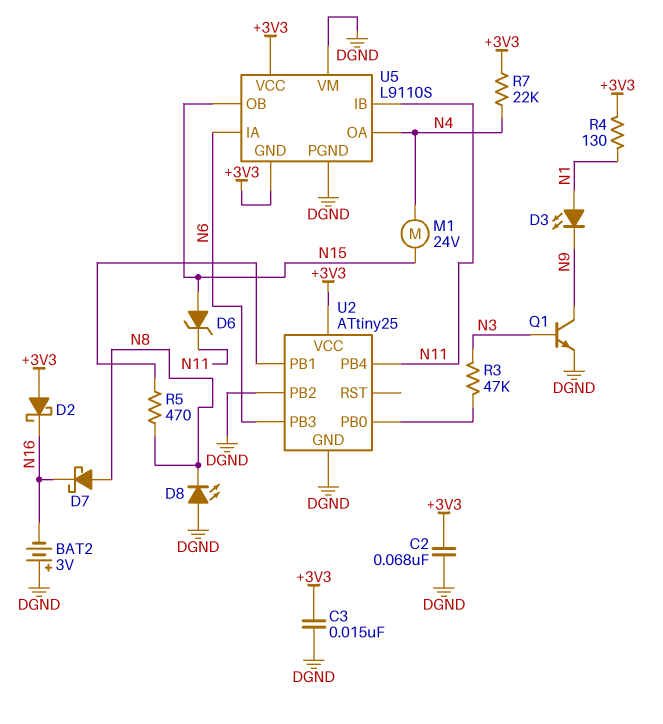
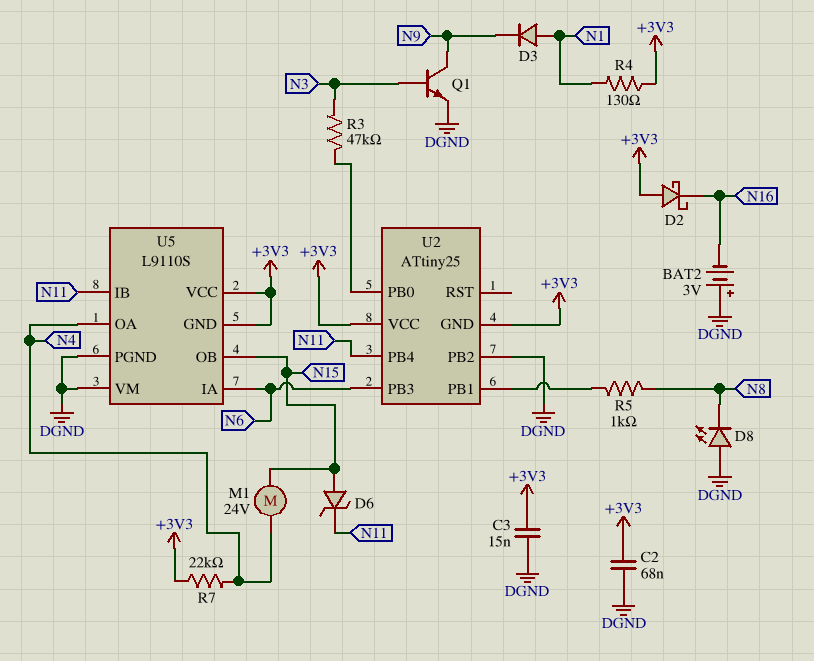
D3: LED (A N1, K N9) -> diode (A N1, K N9)
D7: schottky (A N8, K N16) -> none
R5: 470 (N8, U2/PB1) -> 1k (N8, U2/PB1)
U2 pin GND: DGND -> +3V3

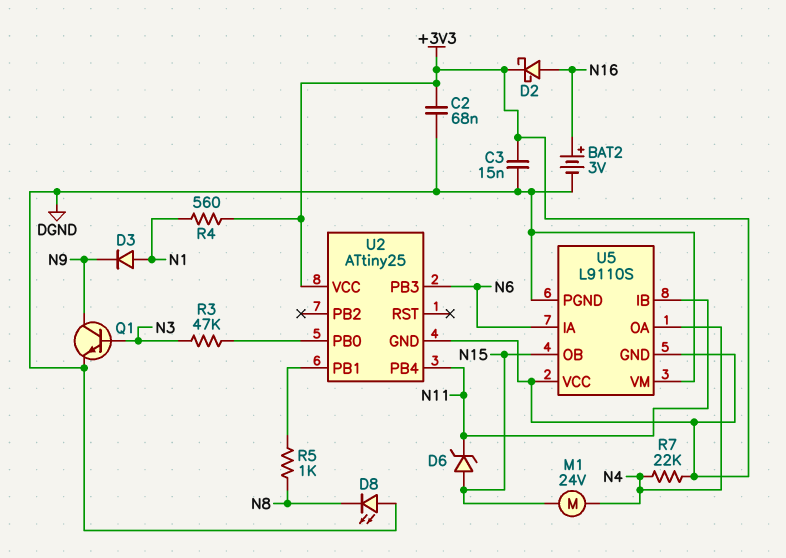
BAT2: 3V (plus DGND, minus N16) -> 3V (plus N16, minus DGND)
D2: schottky (A +3V3, K N16) -> schottky (A N16, K +3V3)
R4: 130 (+3V3, N1) -> 560 (+3V3, N1)
U2 pin PB2: DGND -> none

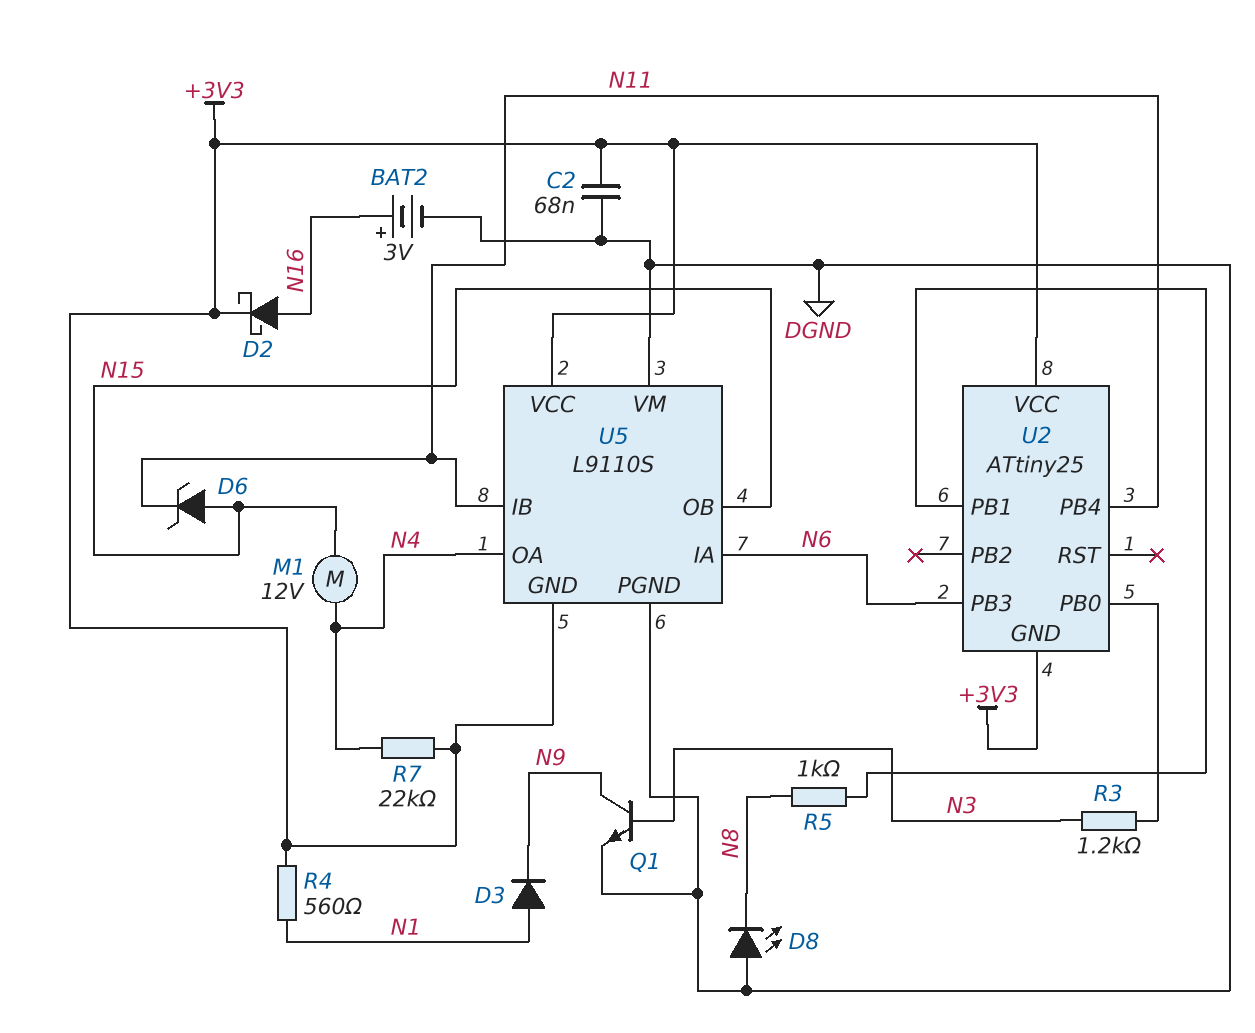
C3: 15nF (+3V3, DGND) -> none
M1: motor 24V (N4, N15) -> motor 12V (N4, N15)
R3: 47k (N3, U2/PB0) -> 1.2k (N3, U2/PB0)

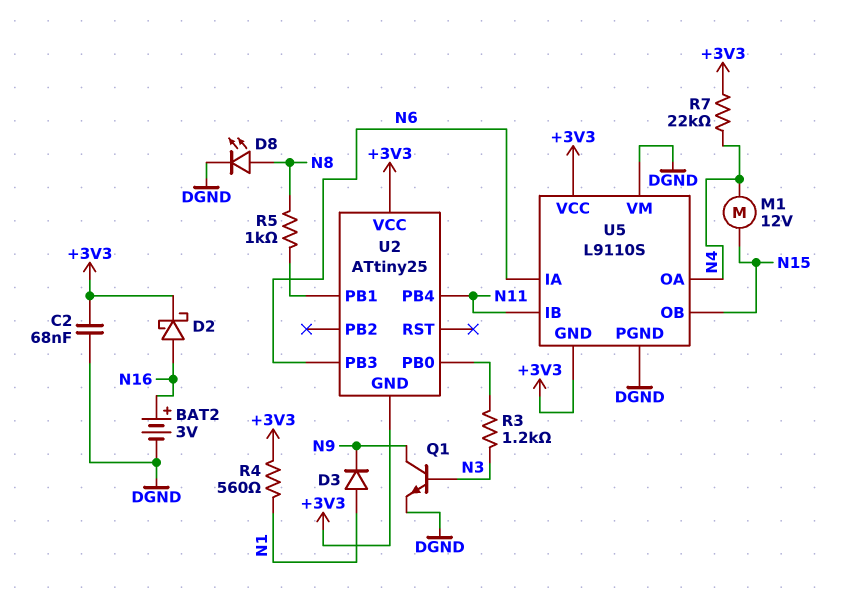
D6: zener (A N15, K N11) -> none
D8: LED (A DGND, K N8) -> LED (A N8, K DGND)

